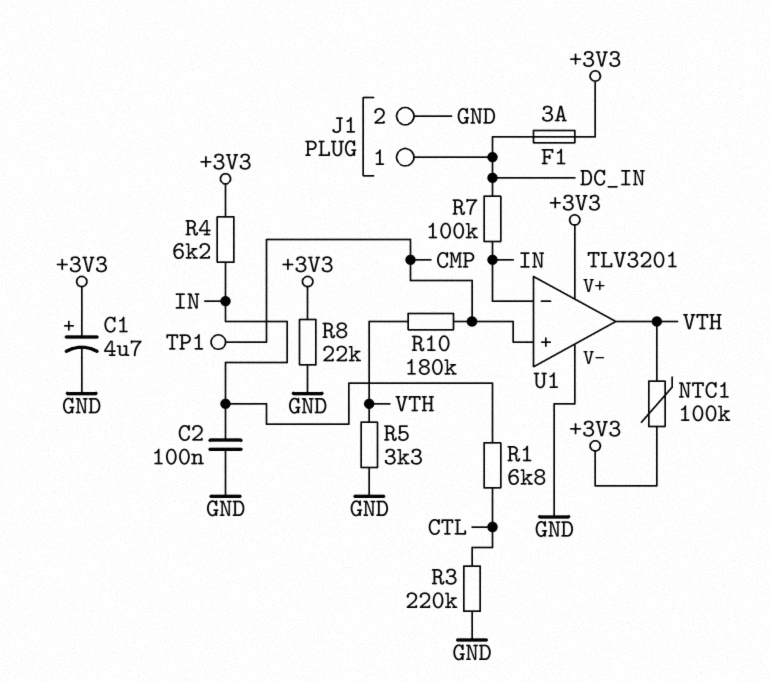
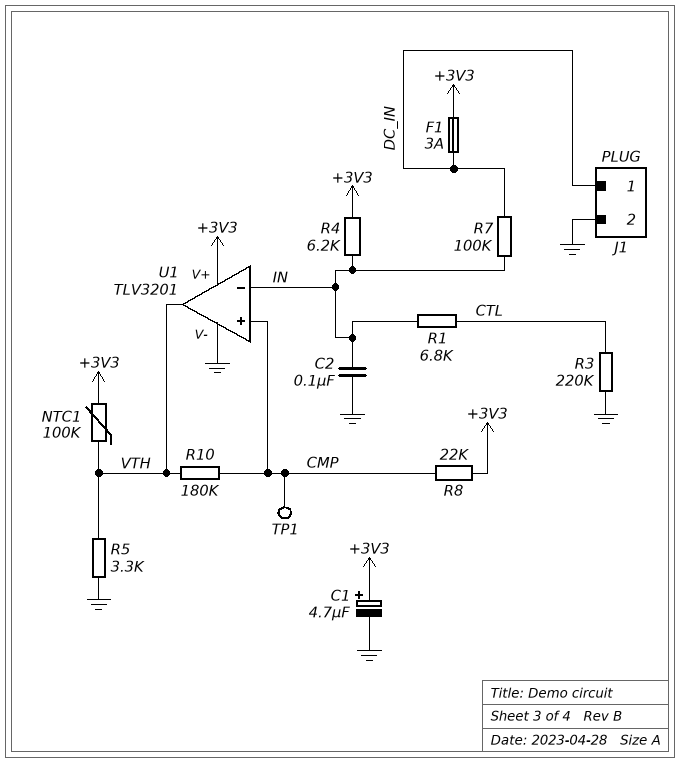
R8: 22k (+3V3, GND) -> 22k (+3V3, CMP)

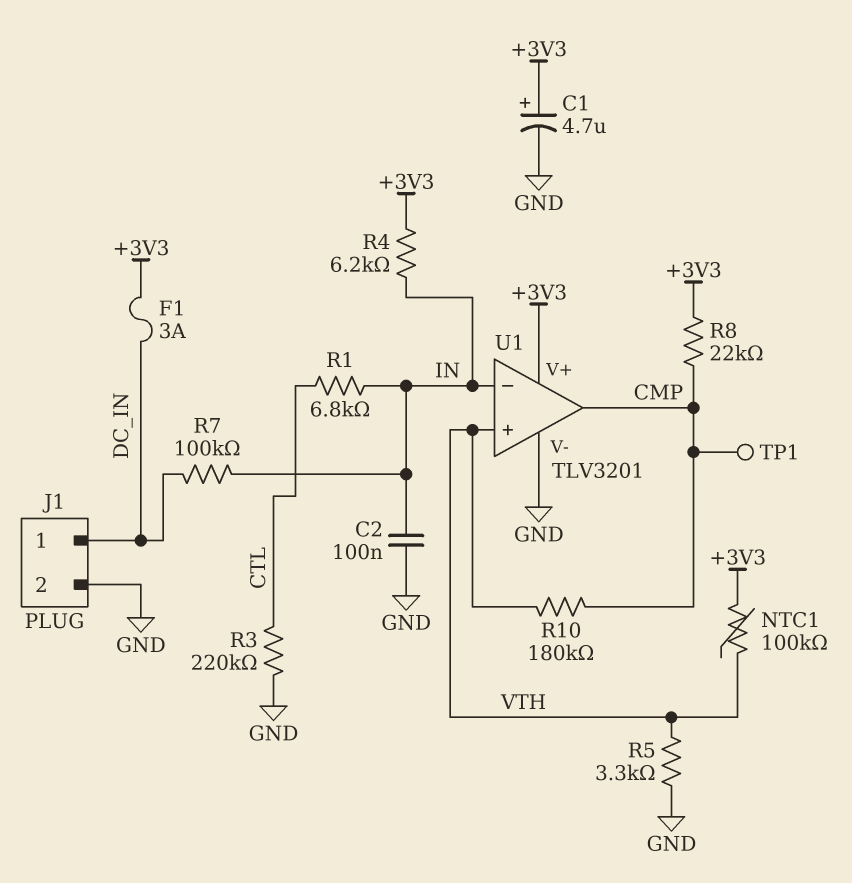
U1 pin in+: CMP -> VTH
U1 pin out: VTH -> CMP

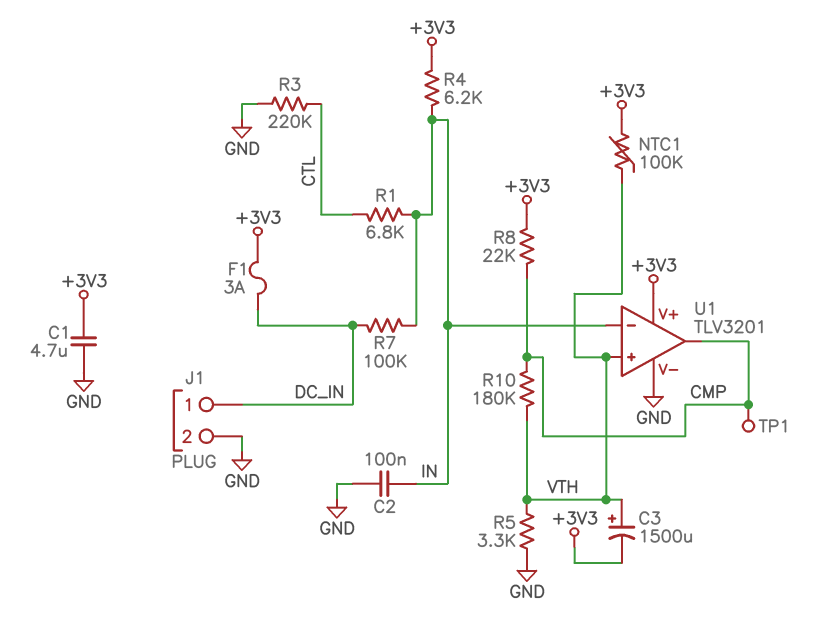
C1: 4.7uF (plus +3V3, minus GND) -> 4.7uF (+3V3, GND)
C3: none -> 1500uF (plus VTH, minus +3V3)

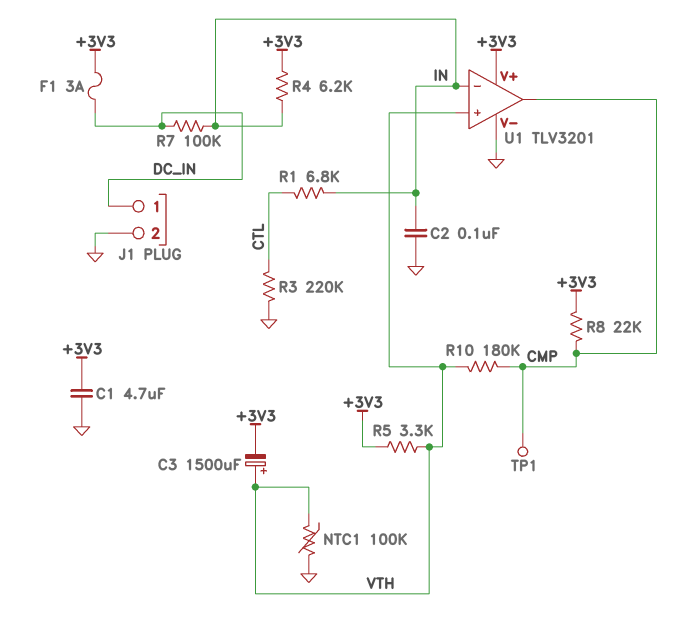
NTC1: 100k (+3V3, VTH) -> 100k (GND, VTH)
R5: 3.3k (GND, VTH) -> 3.3k (+3V3, VTH)

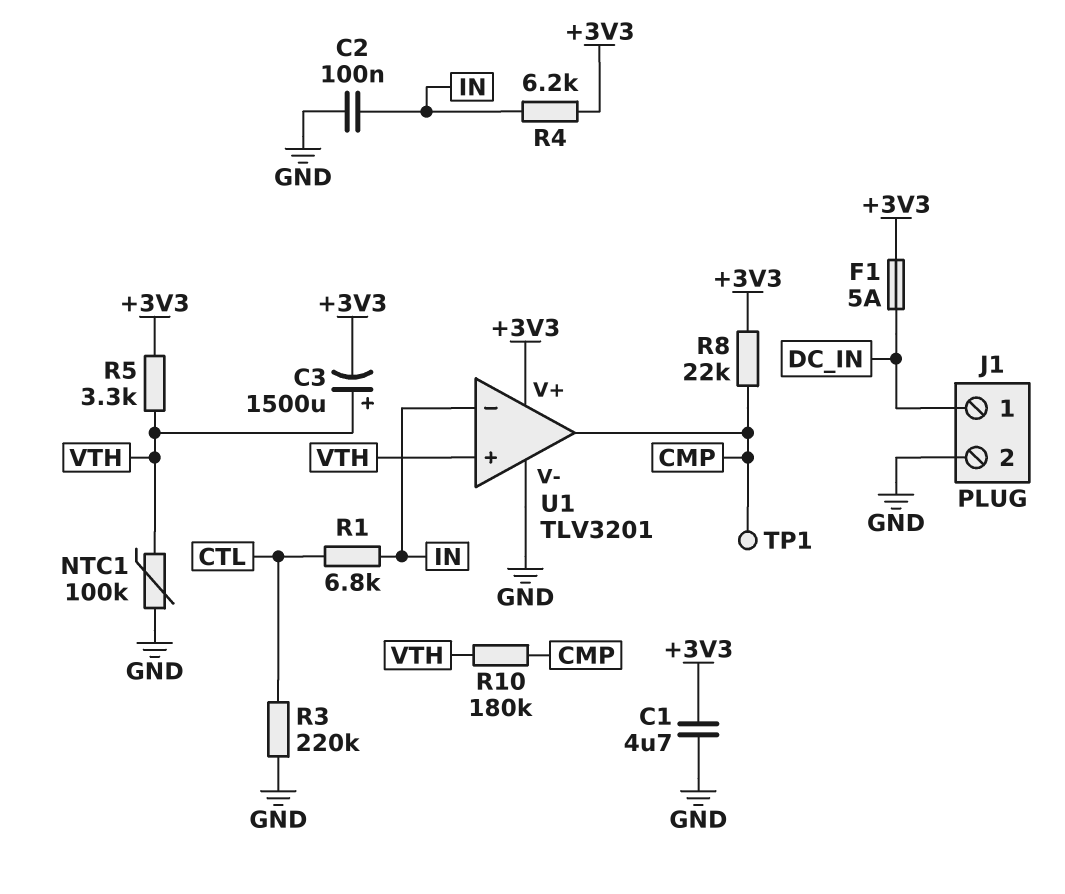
F1: 3A (+3V3, DC_IN) -> 5A (+3V3, DC_IN)
R7: 100k (DC_IN, IN) -> none

